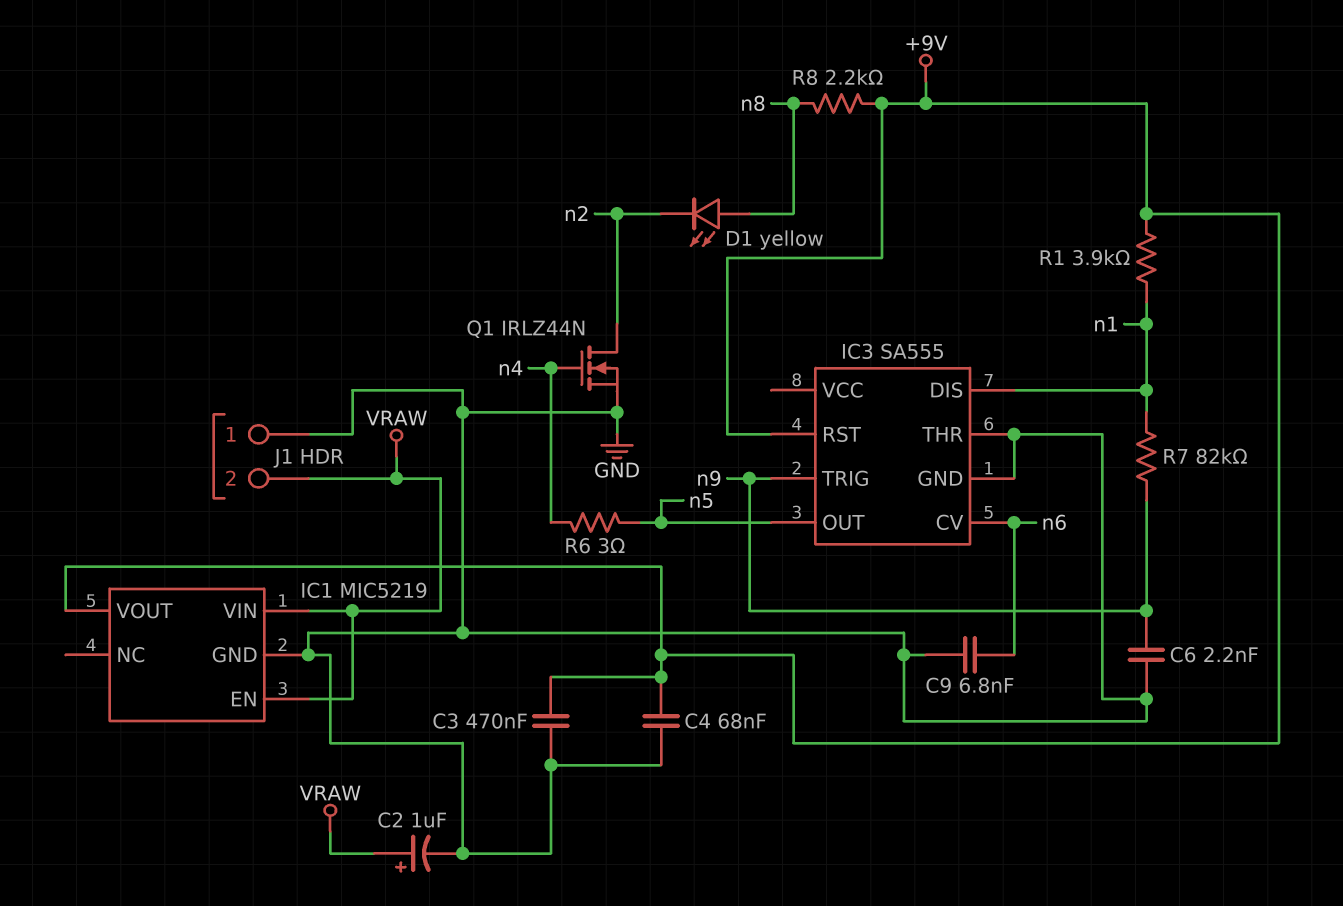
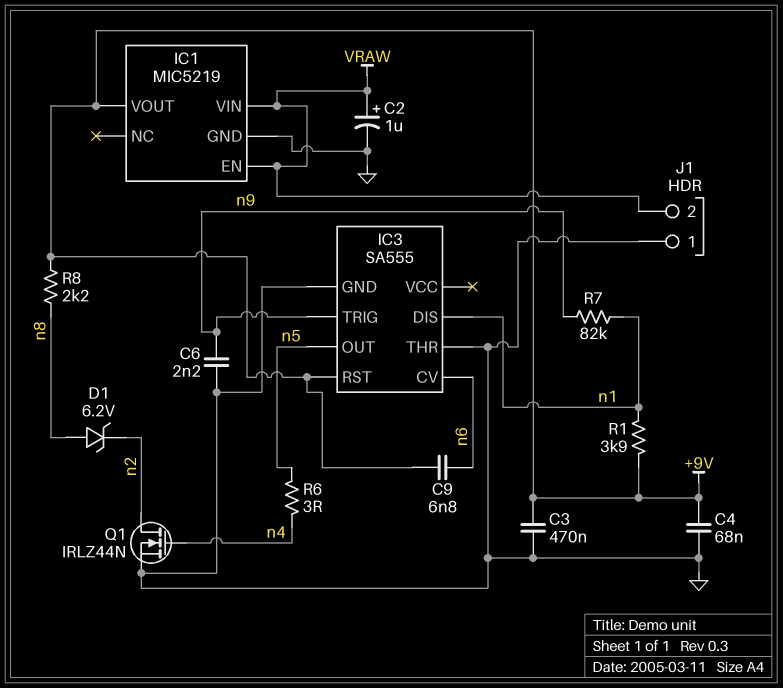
C9: 6.8nF (GND, n6) -> 6.8nF (+9V, n6)
D1: LED yellow (A n8, K n2) -> zener 6.2V (A n8, K n2)

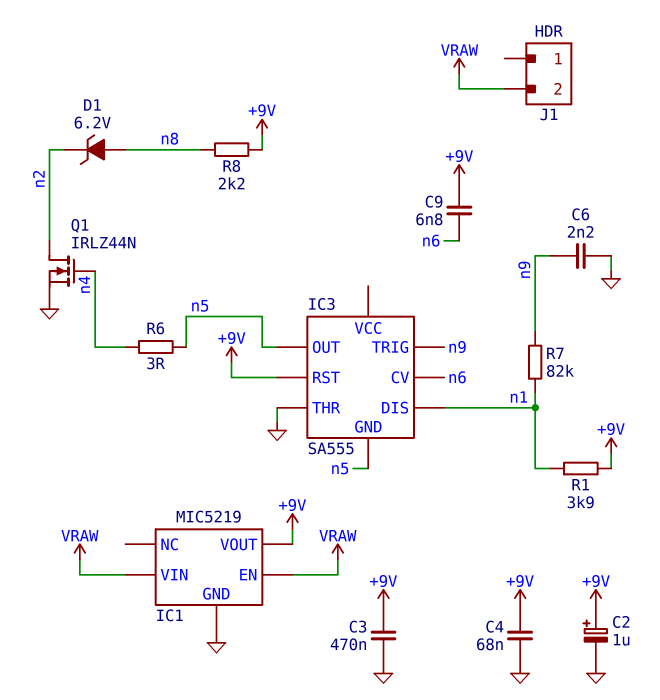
C2: 1uF (plus VRAW, minus GND) -> 1uF (plus +9V, minus GND)
IC3 pin GND: GND -> n5
J1 pin 1: GND -> none

